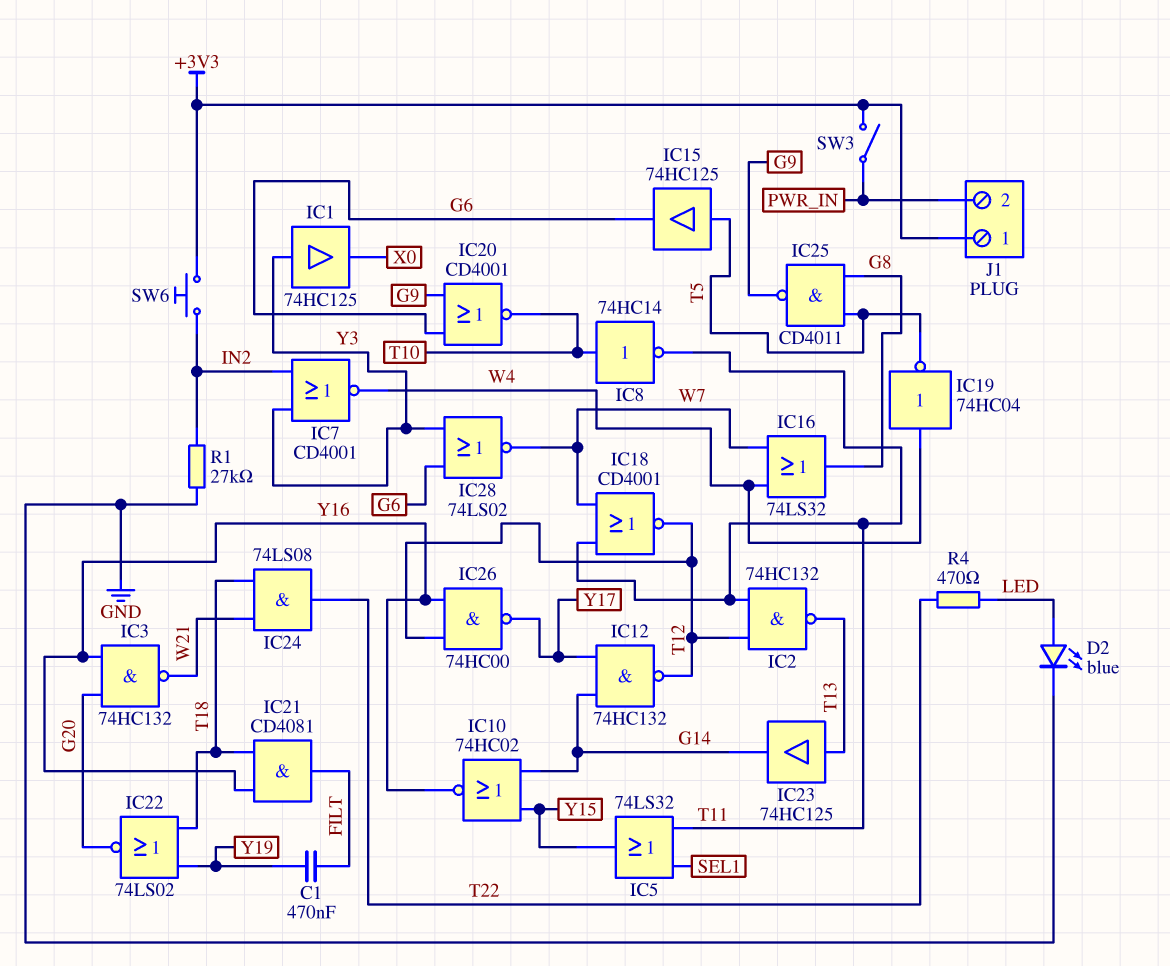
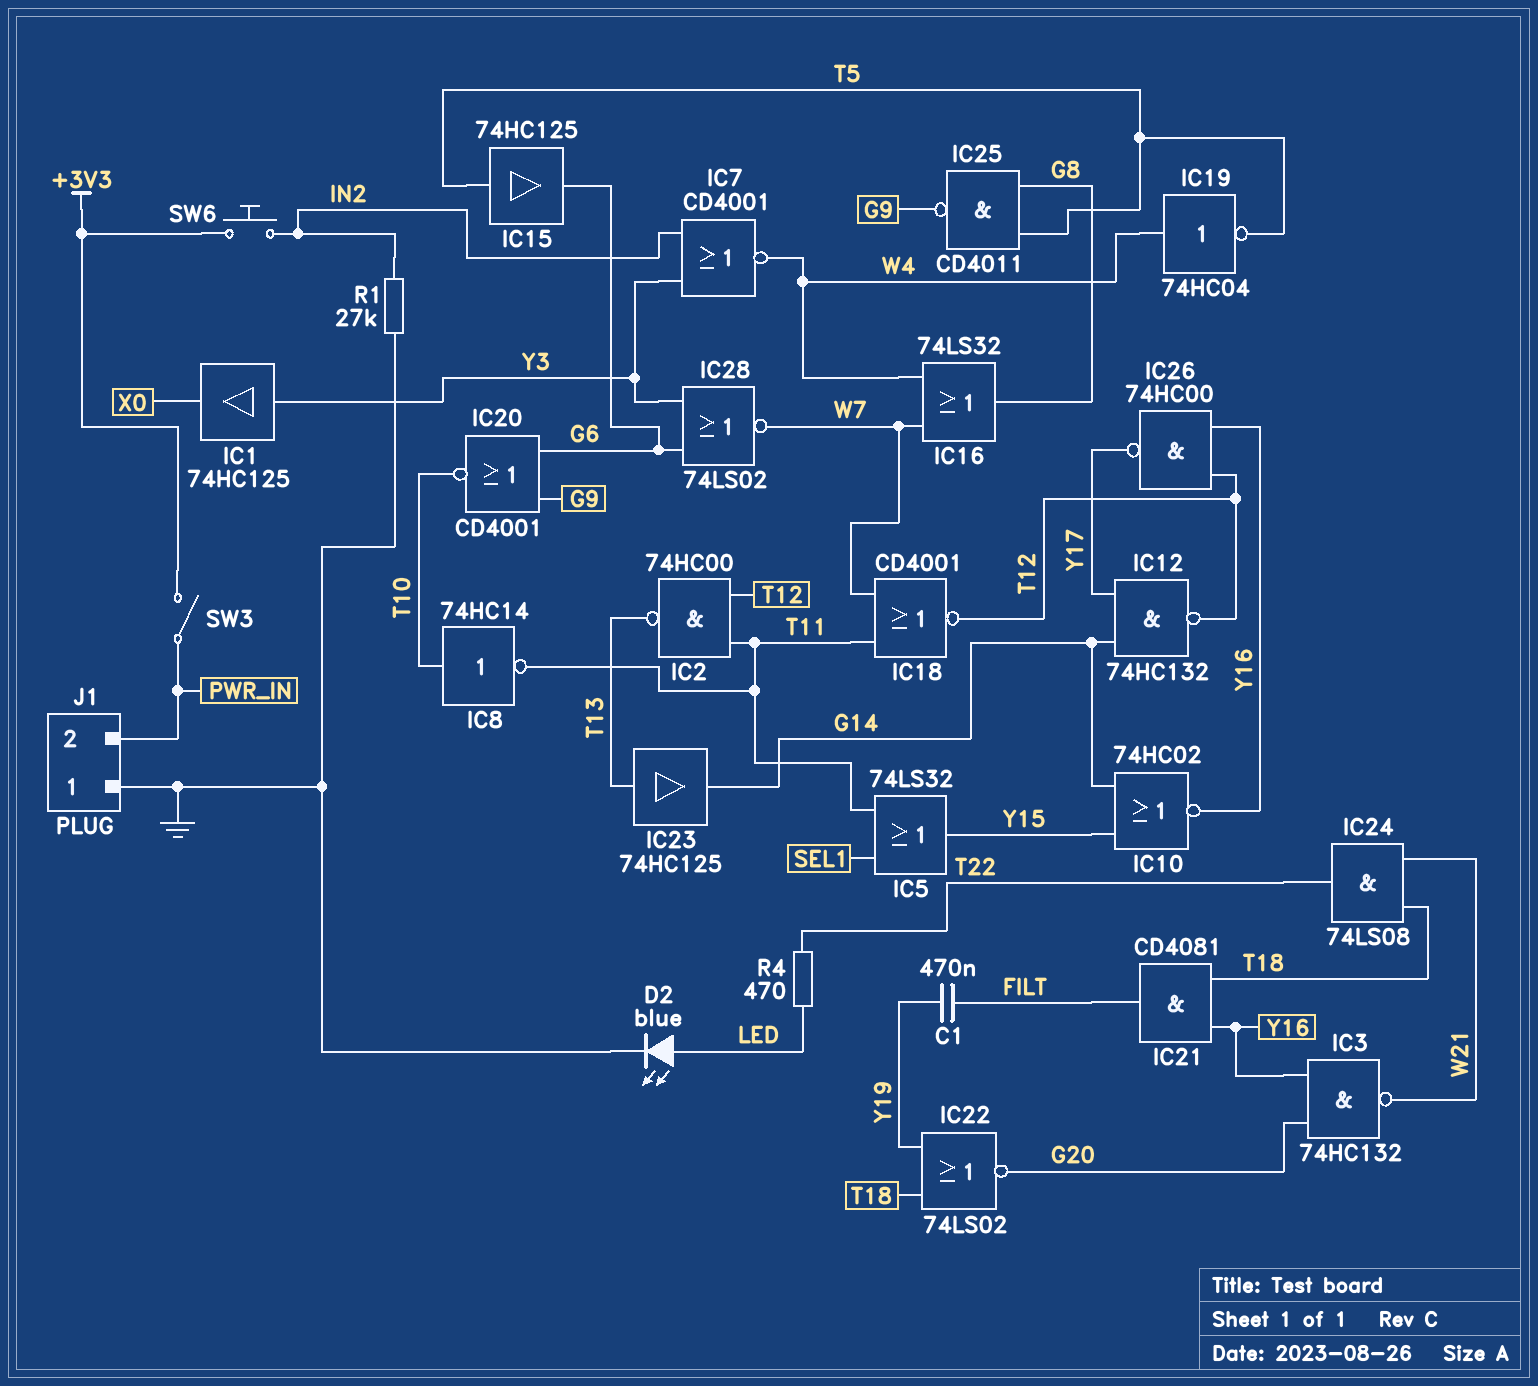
IC2: NAND 74HC132 (in T11, in T12, out T13) -> NAND 74HC00 (in T11, in T12, out T13)
J1 pin 1: +3V3 -> GND

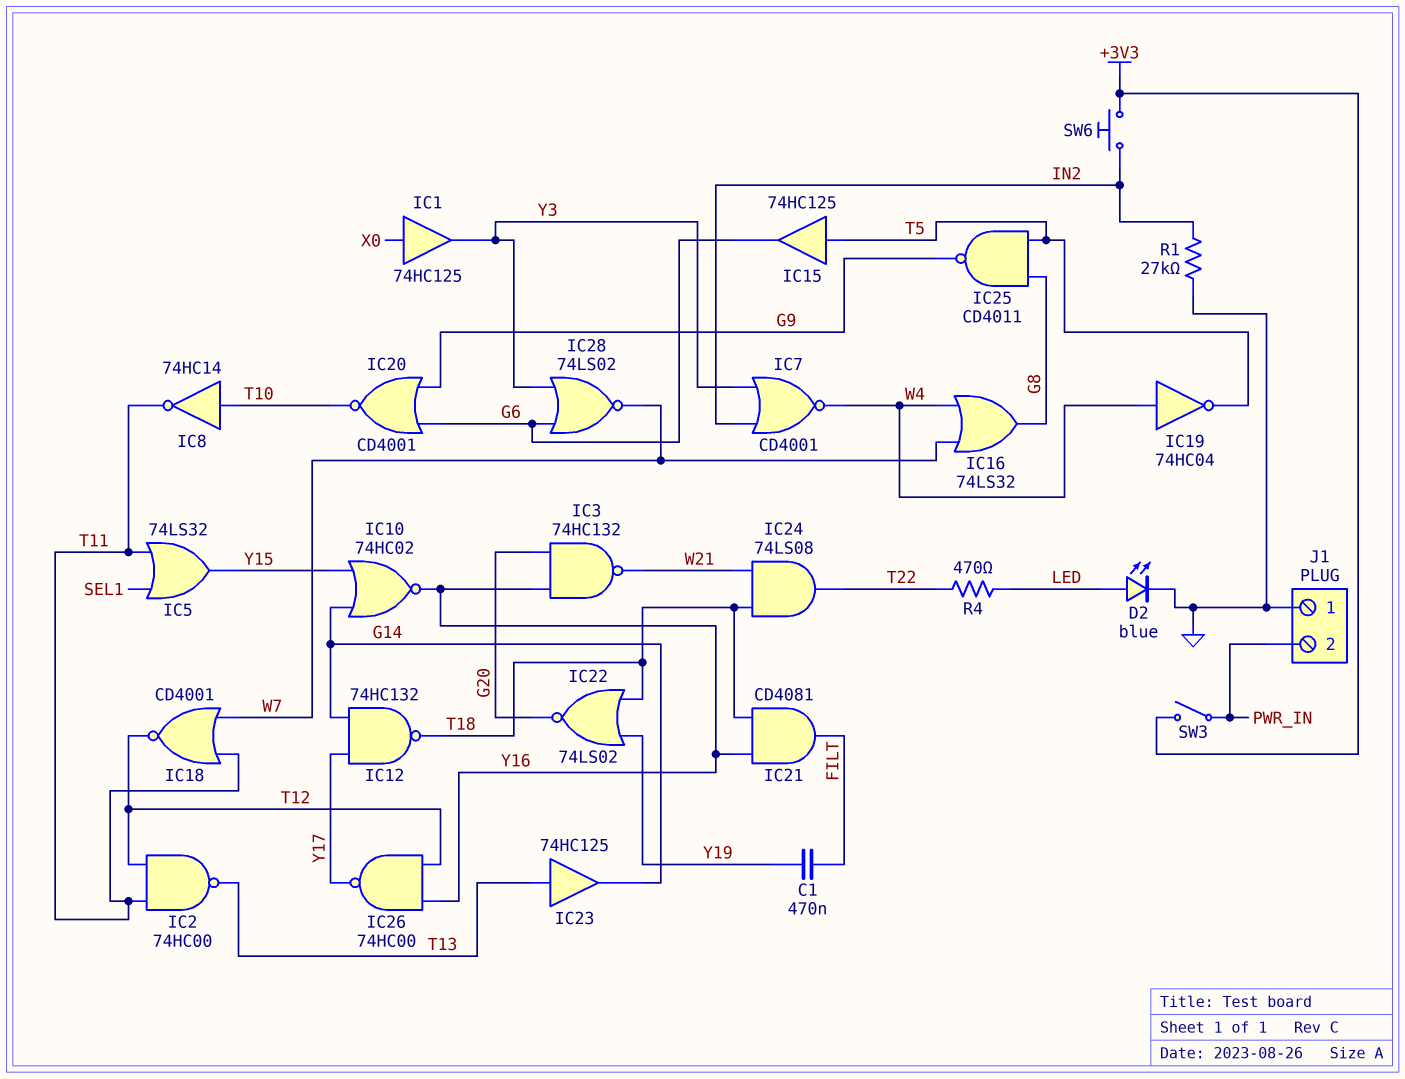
IC1: buffer 74HC125 (in Y3, out X0) -> buffer 74HC125 (in X0, out Y3)
IC12: NAND 74HC132 (in G14, in Y17, out T12) -> NAND 74HC132 (in G14, in Y17, out T18)

